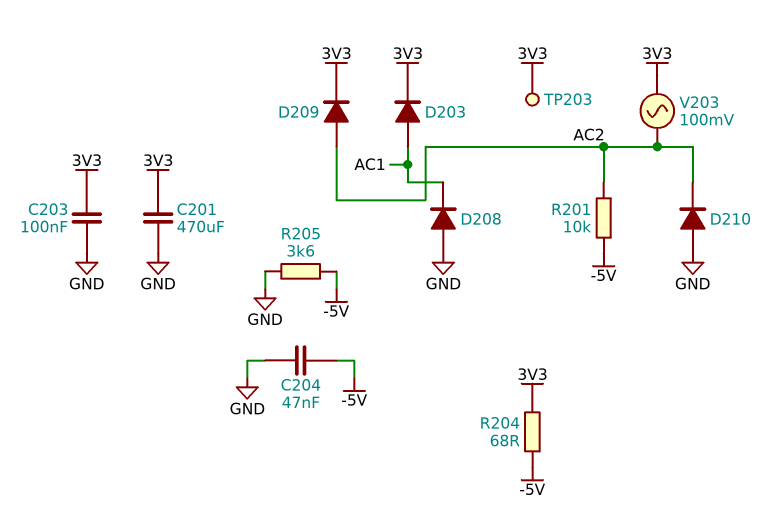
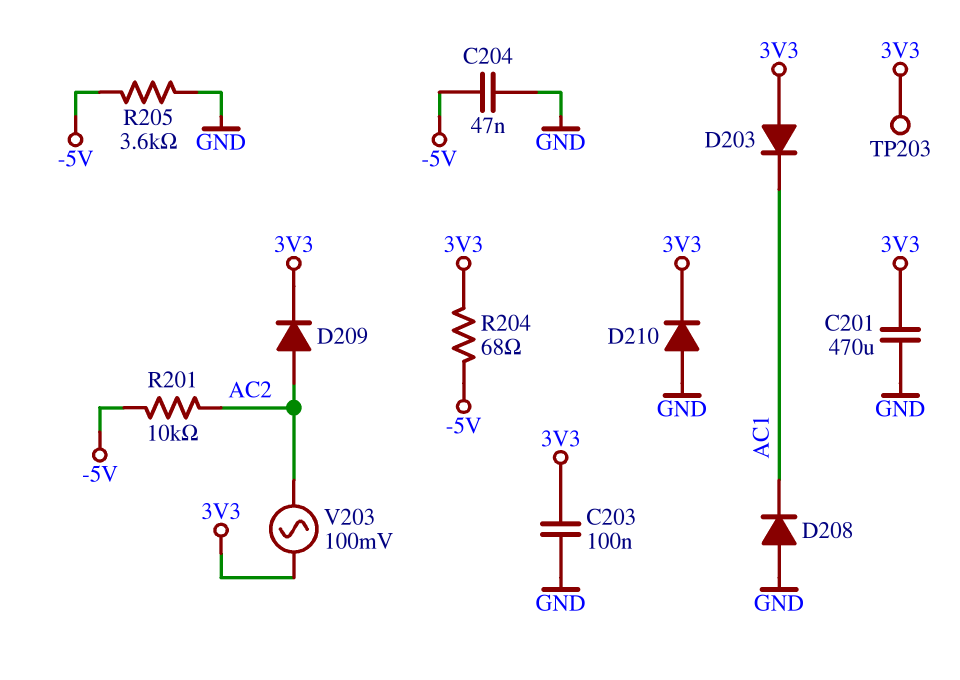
D203: diode (A AC1, K 3V3) -> diode (A 3V3, K AC1)
D210: diode (A GND, K AC2) -> diode (A GND, K 3V3)

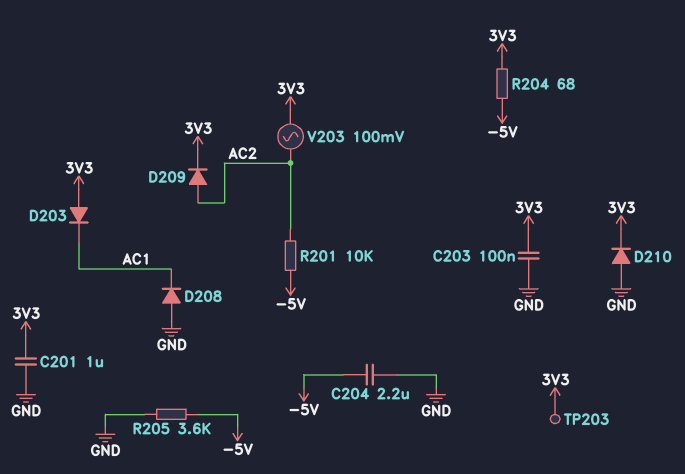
C201: 470uF (3V3, GND) -> 1uF (3V3, GND)
C204: 47nF (-5V, GND) -> 2.2uF (-5V, GND)

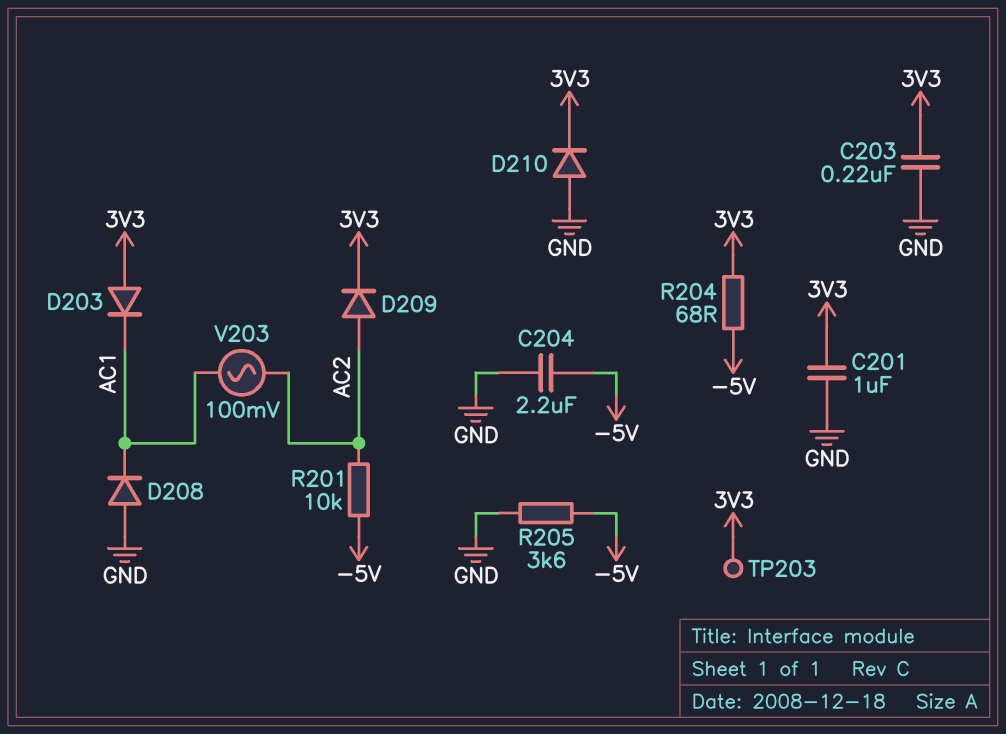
C203: 100nF (3V3, GND) -> 220nF (3V3, GND)
V203: AC 100mV (3V3, AC2) -> AC 100mV (AC1, AC2)

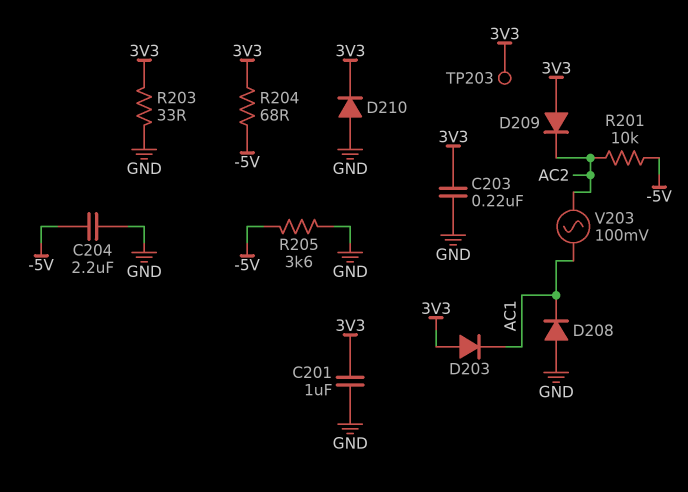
D209: diode (A AC2, K 3V3) -> diode (A 3V3, K AC2)
R203: none -> 33 (3V3, GND)

